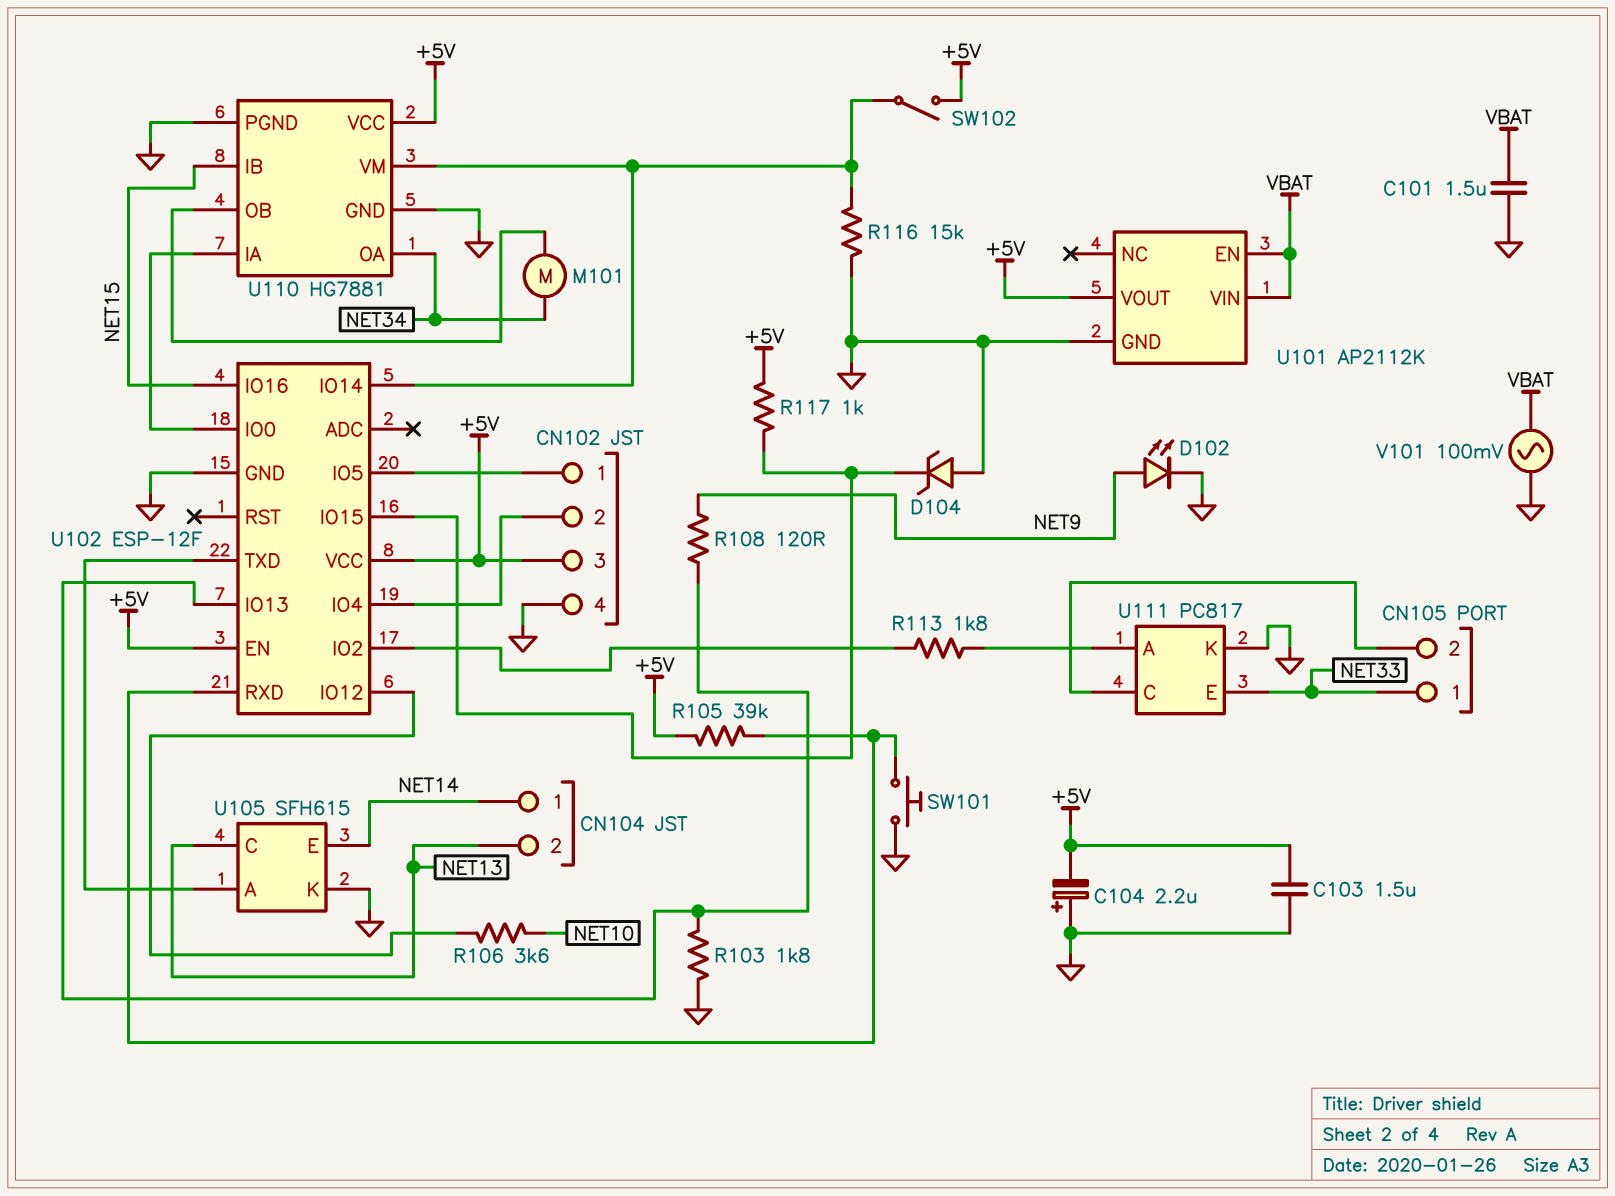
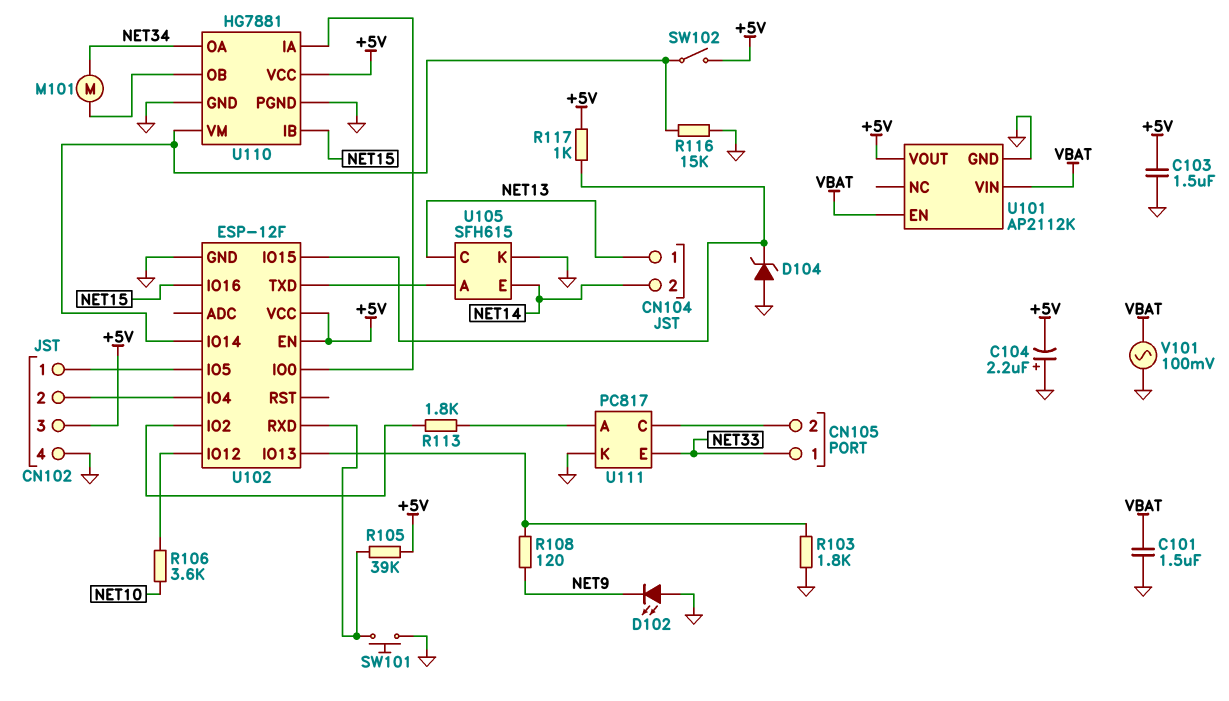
CN104 pin 1: NET14 -> NET13
CN104 pin 2: NET13 -> NET14
D102: LED (A NET9, K GND) -> LED (A GND, K NET9)

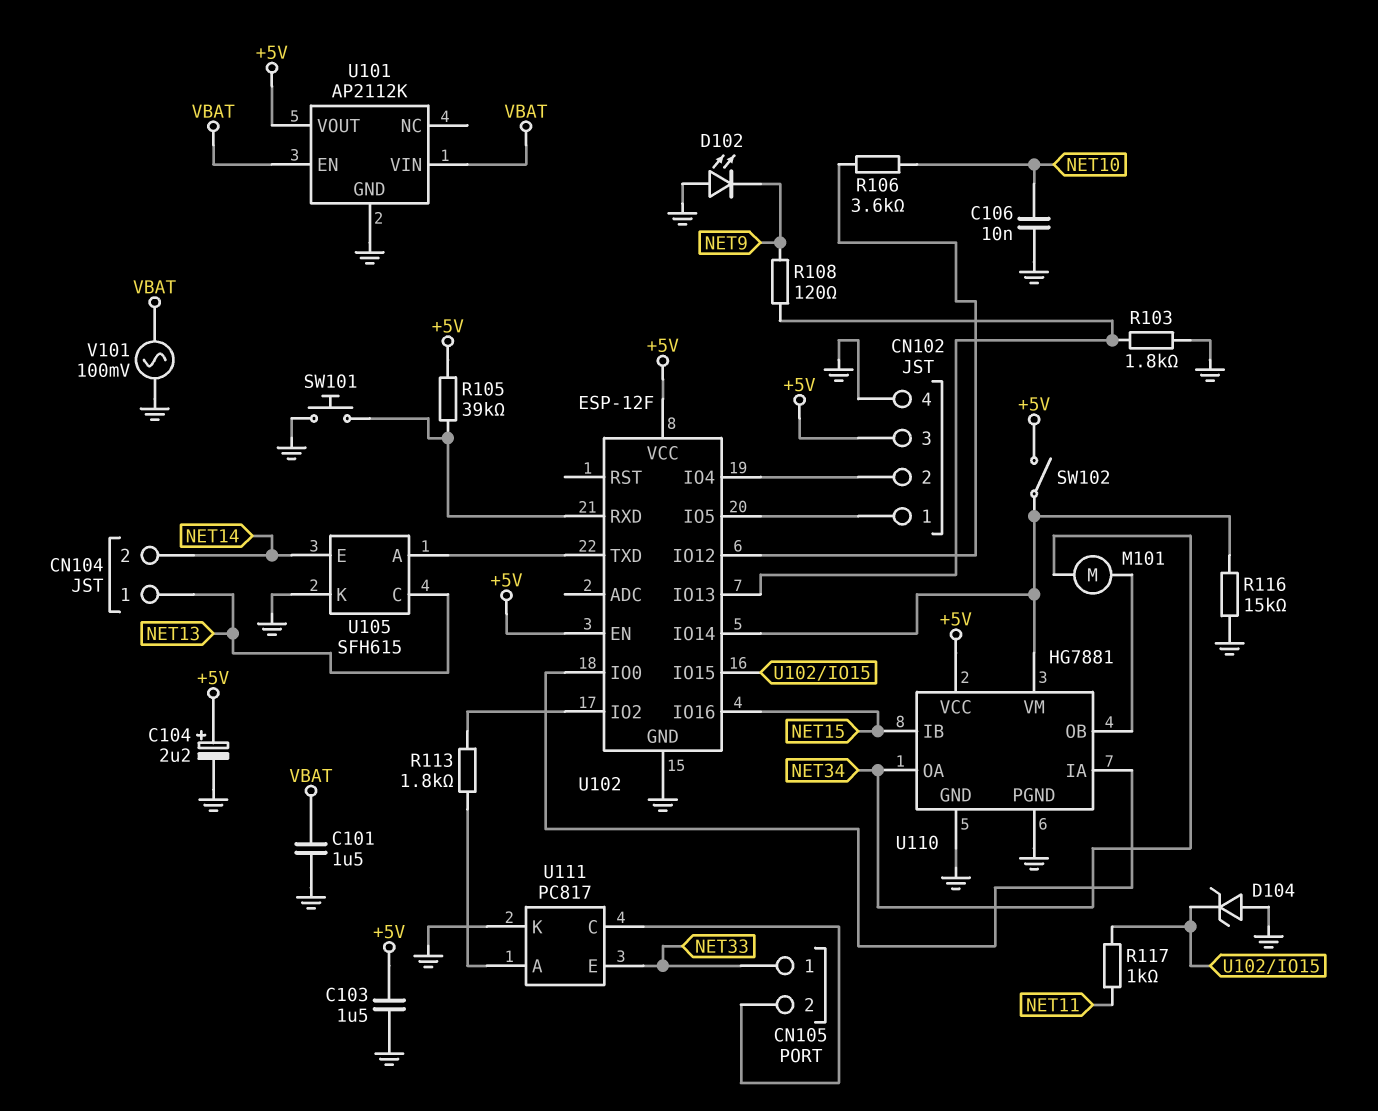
C104: 2.2uF (plus GND, minus +5V) -> 2.2uF (plus +5V, minus GND)
C106: none -> 10nF (GND, NET10)
R117: 1k (+5V, U102/IO15) -> 1k (NET11, U102/IO15)

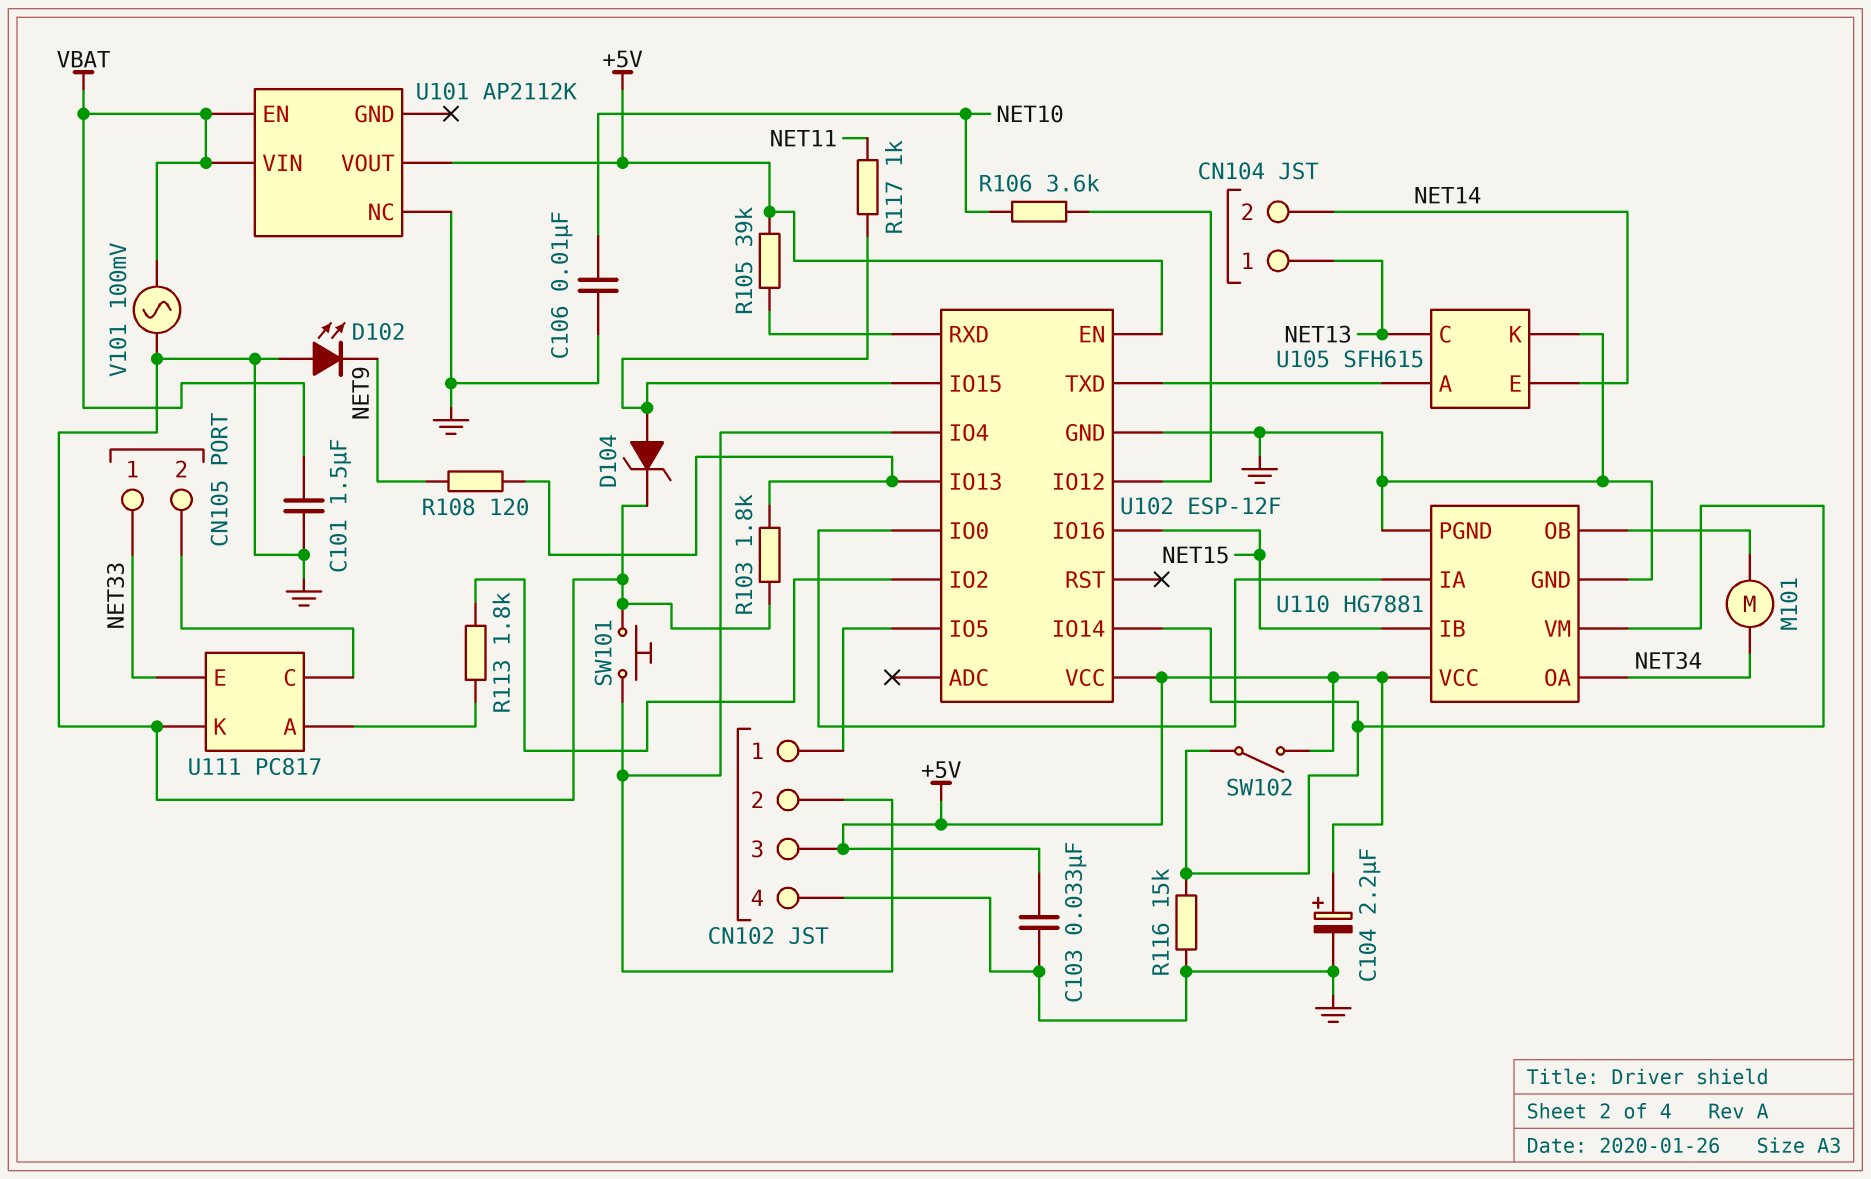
C103: 1.5uF (+5V, GND) -> 33nF (+5V, GND)
D104: zener (A GND, K U102/IO15) -> zener (A U102/IO15, K GND)
SW101: button (GND, U102/RXD) -> button (CN102/2, GND)
U101 pin GND: GND -> none
U101 pin NC: none -> GND

